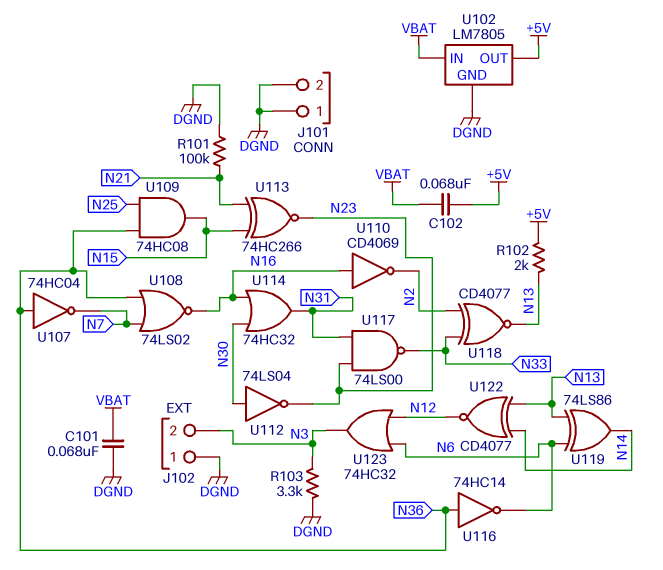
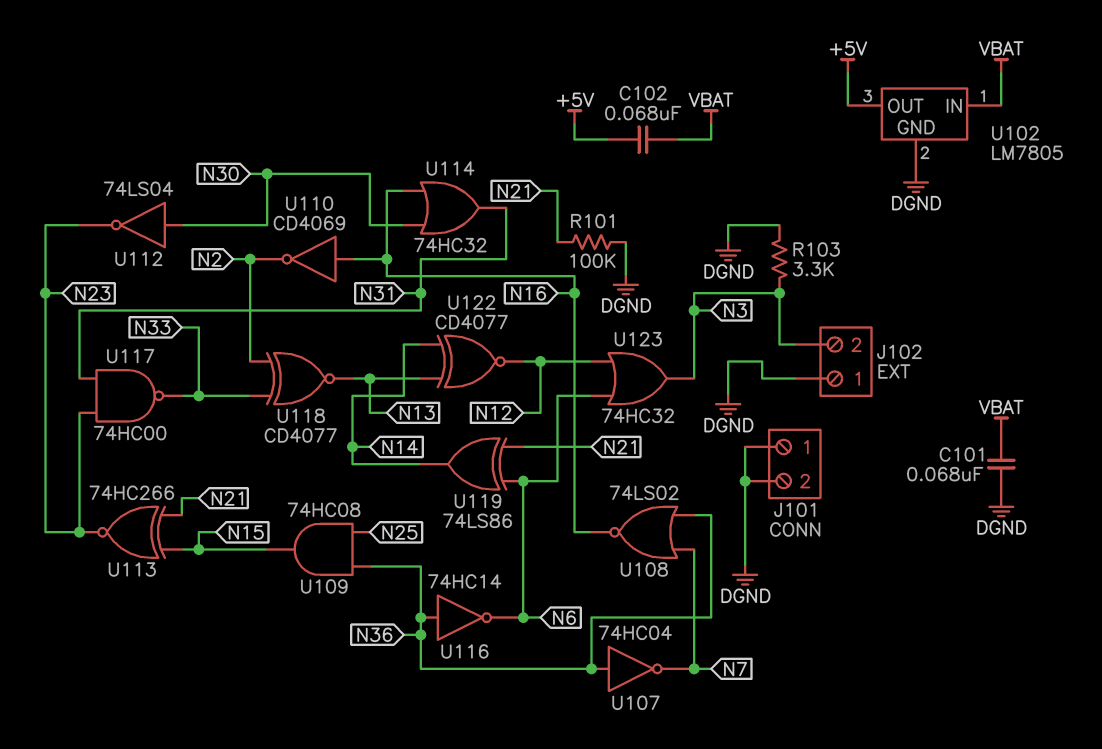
R102: 2k (+5V, N13) -> none
U117: NAND 74LS00 (in N23, in N31, out N33) -> NAND 74HC00 (in N23, in N31, out N33)
U119: XOR 74LS86 (in N6, in N13, out N14) -> XOR 74LS86 (in N6, in N21, out N14)

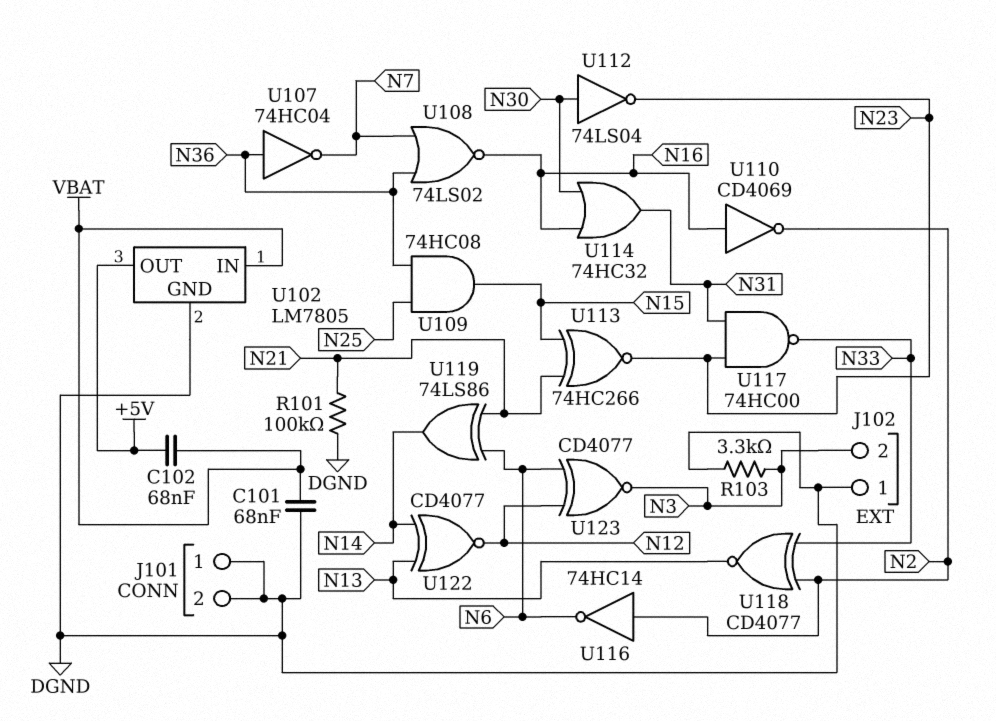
U116: NOT 74HC14 (in N36, out N6) -> NOT 74HC14 (in N2, out N6)
U123: OR 74HC32 (in N6, in N12, out N3) -> XNOR CD4077 (in N6, in N12, out N3)

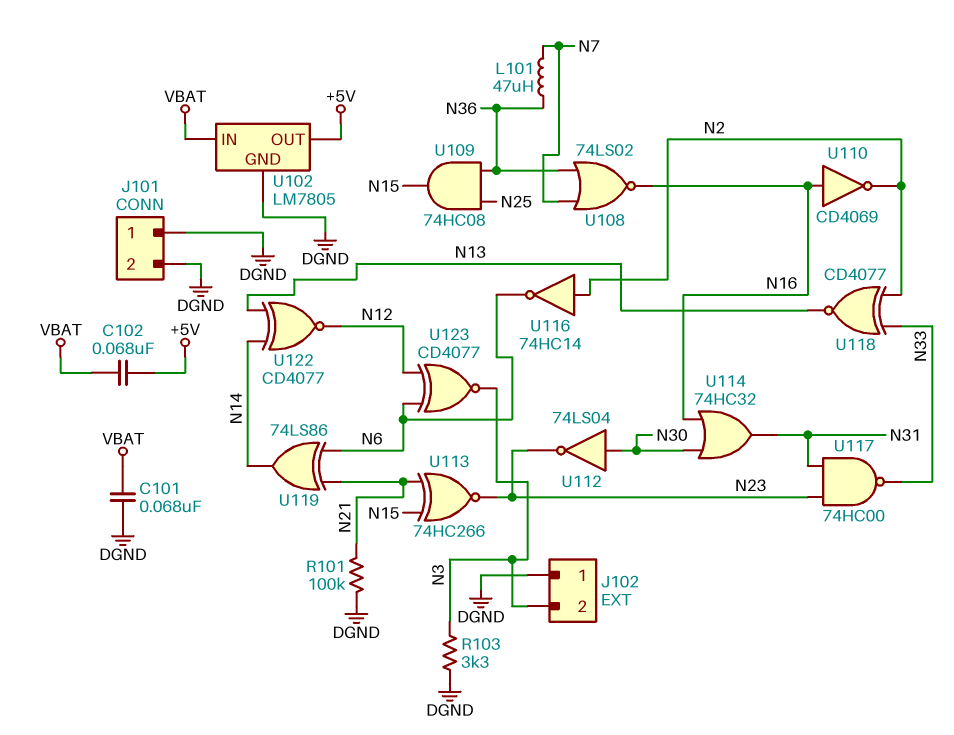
L101: none -> 47uH (N7, N36)
U107: NOT 74HC04 (in N36, out N7) -> none

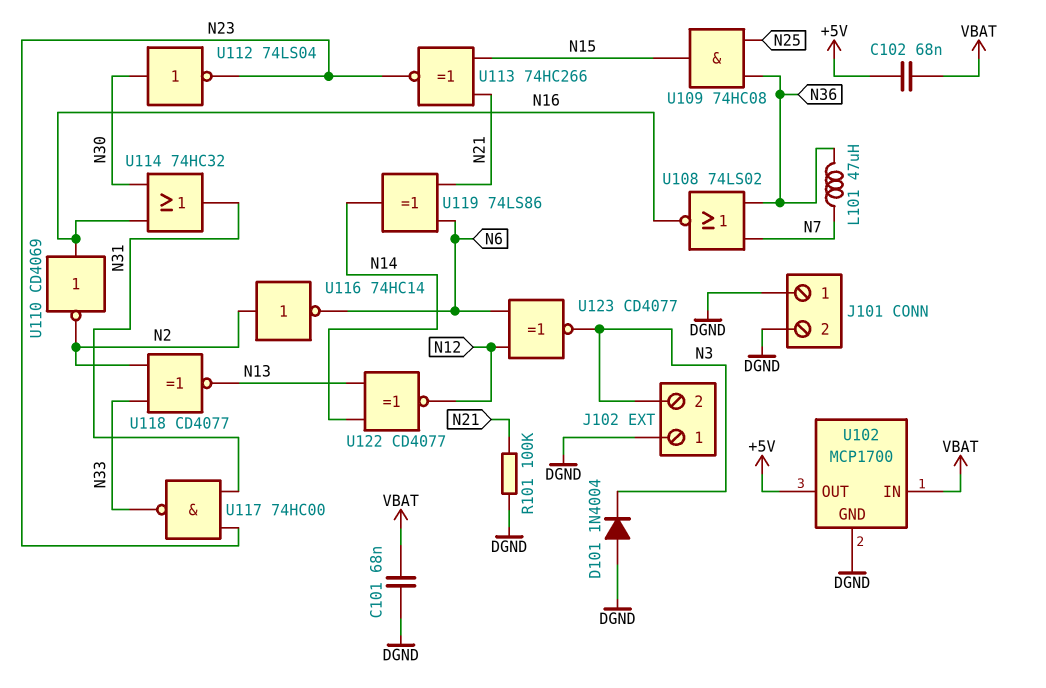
D101: none -> diode 1N4004 (A DGND, K N3)
R103: 3.3k (DGND, N3) -> none
U102: LM7805 -> MCP1700

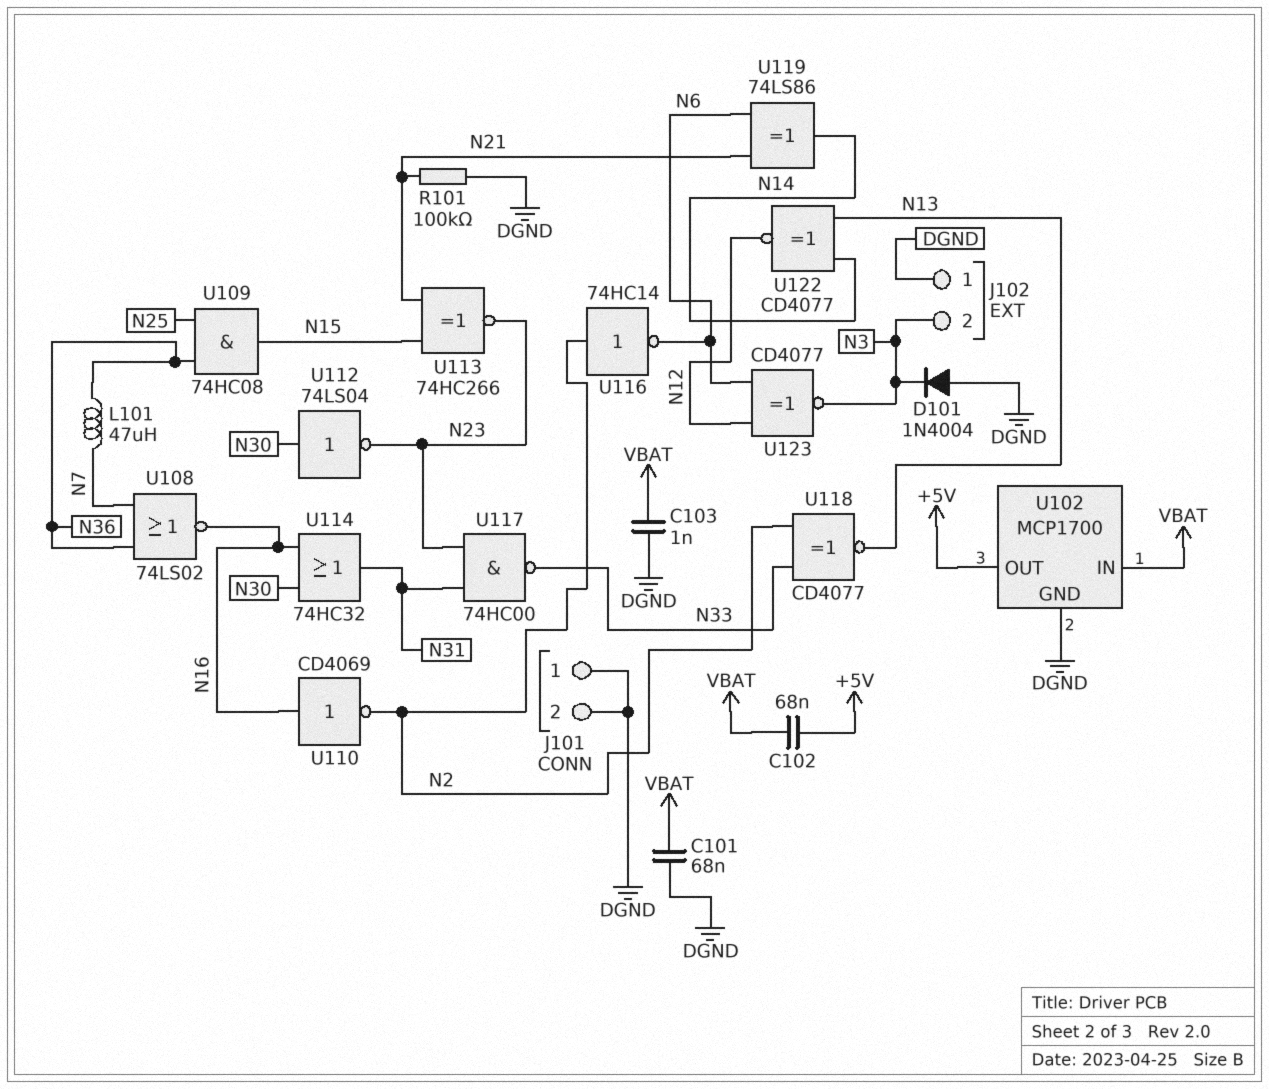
C103: none -> 1nF (DGND, VBAT)

